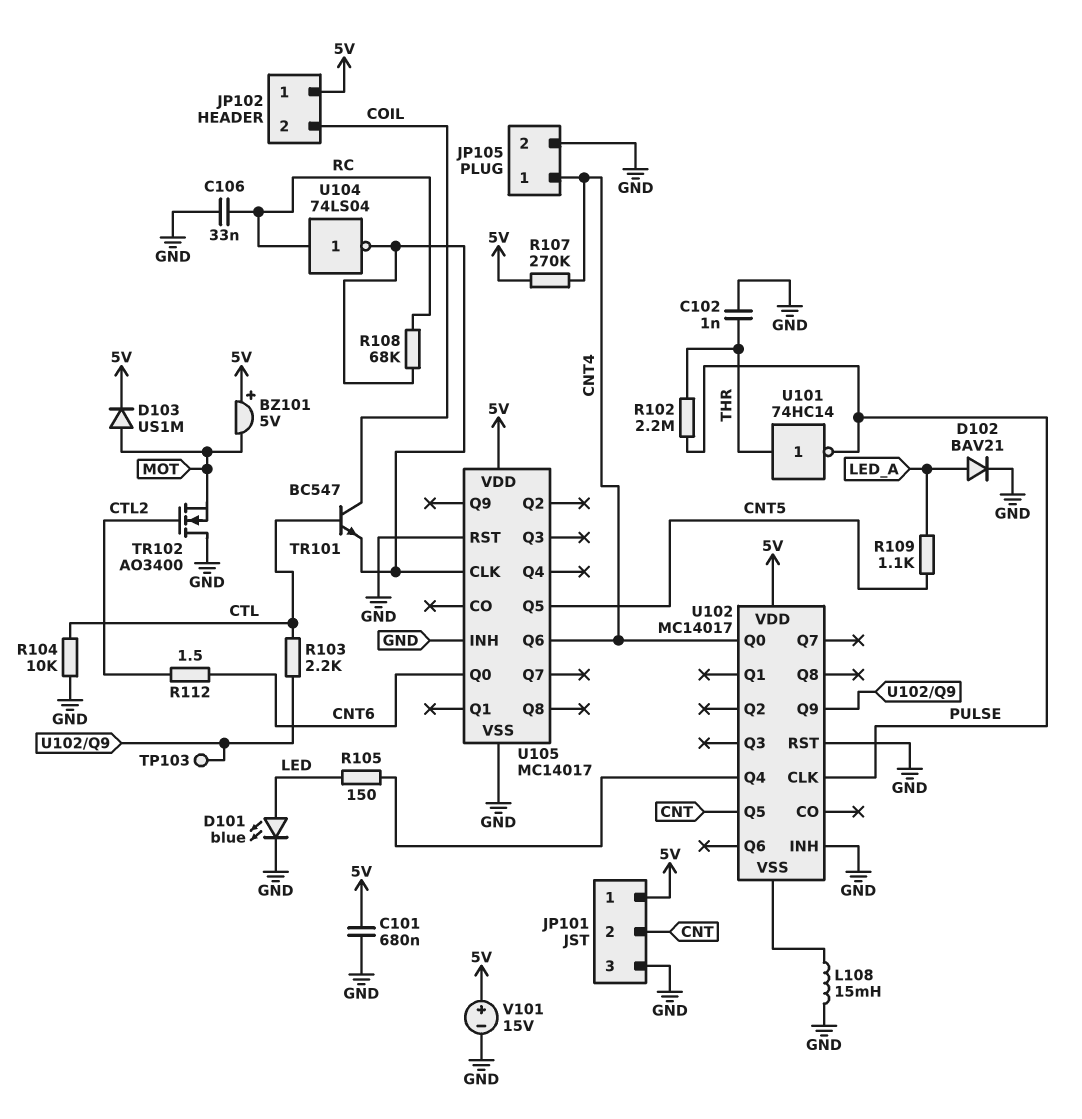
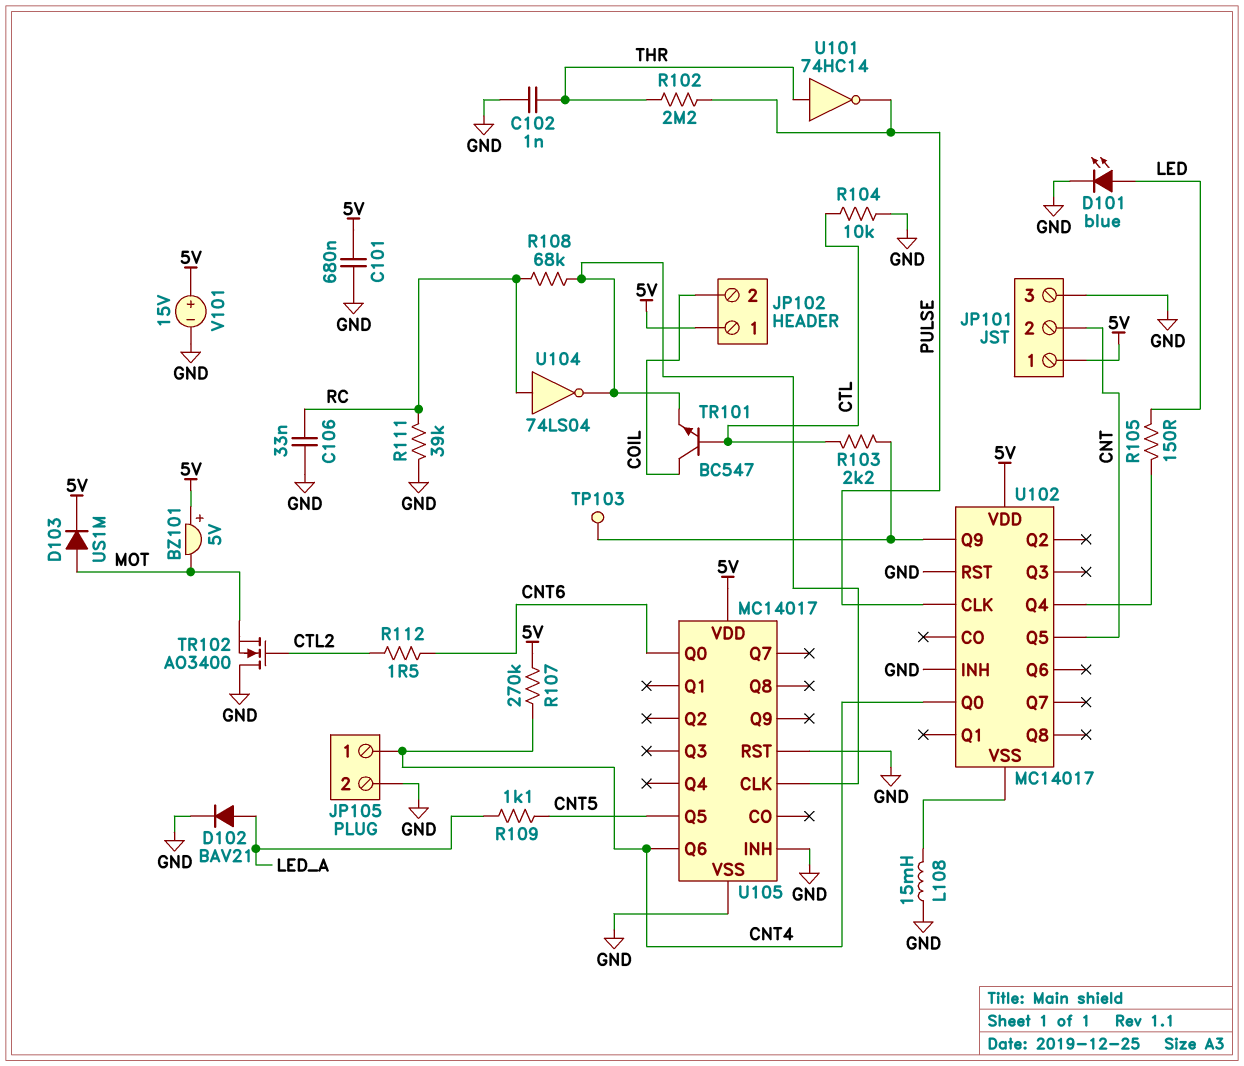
R111: none -> 39k (GND, RC)

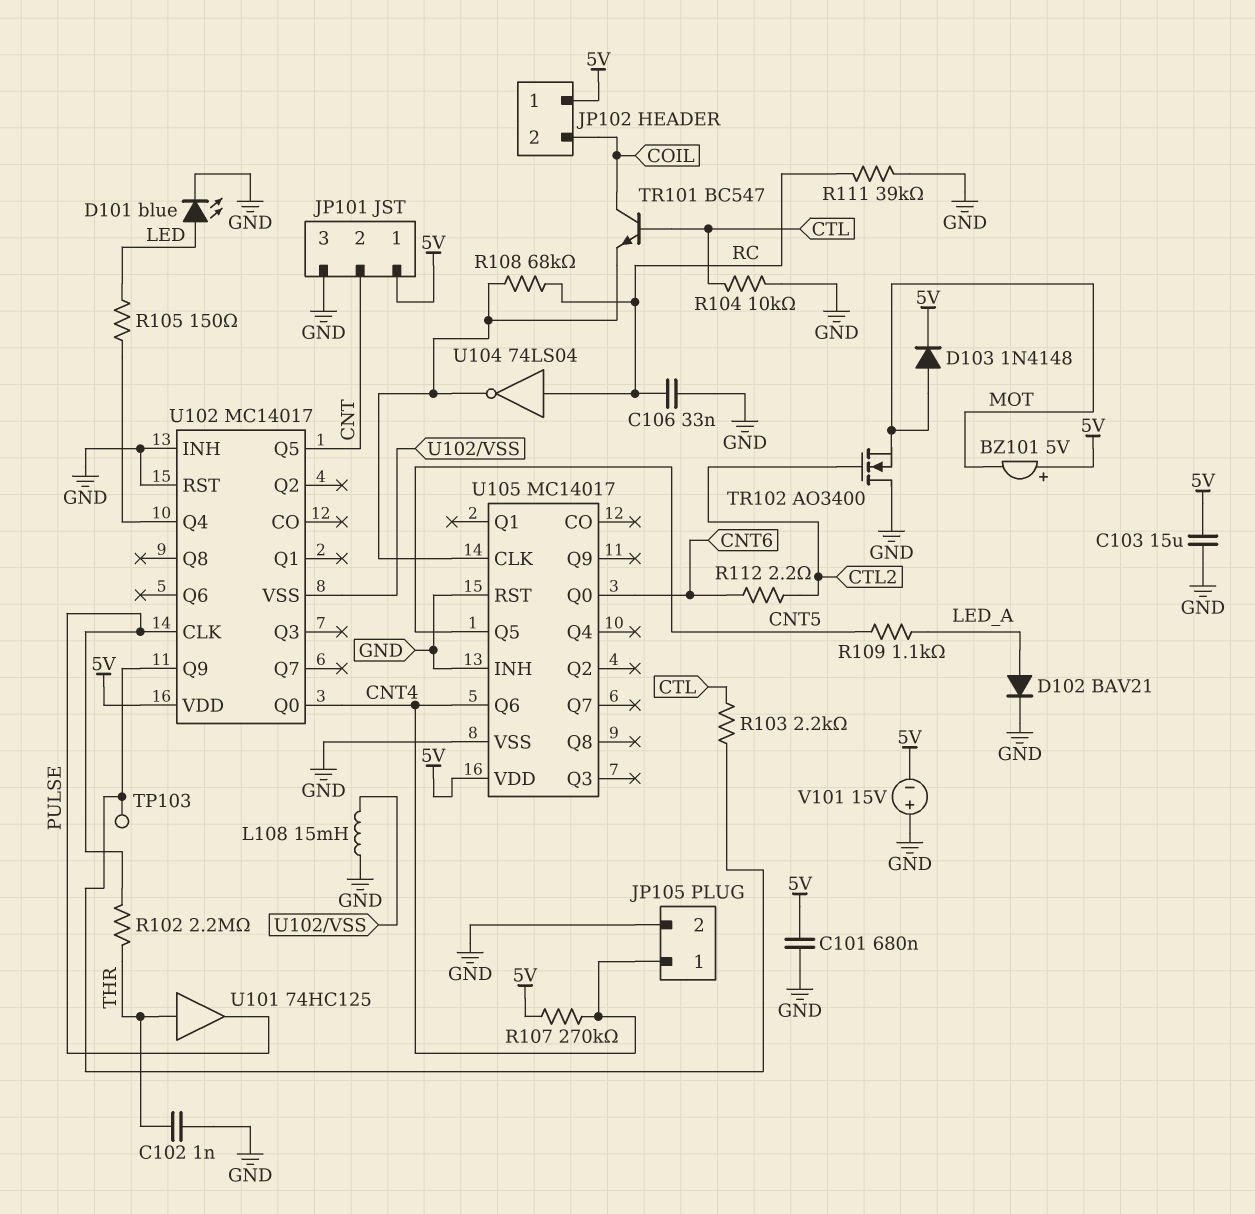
C103: none -> 15uF (5V, GND)
D103: diode US1M (A MOT, K 5V) -> diode 1N4148 (A MOT, K 5V)
R112: 1.5 (CNT6, CTL2) -> 2.2 (CNT6, CTL2)
U101: NOT 74HC14 (in THR, out PULSE) -> buffer 74HC125 (in THR, out PULSE)
V101: 15V (plus 5V, minus GND) -> 15V (plus GND, minus 5V)

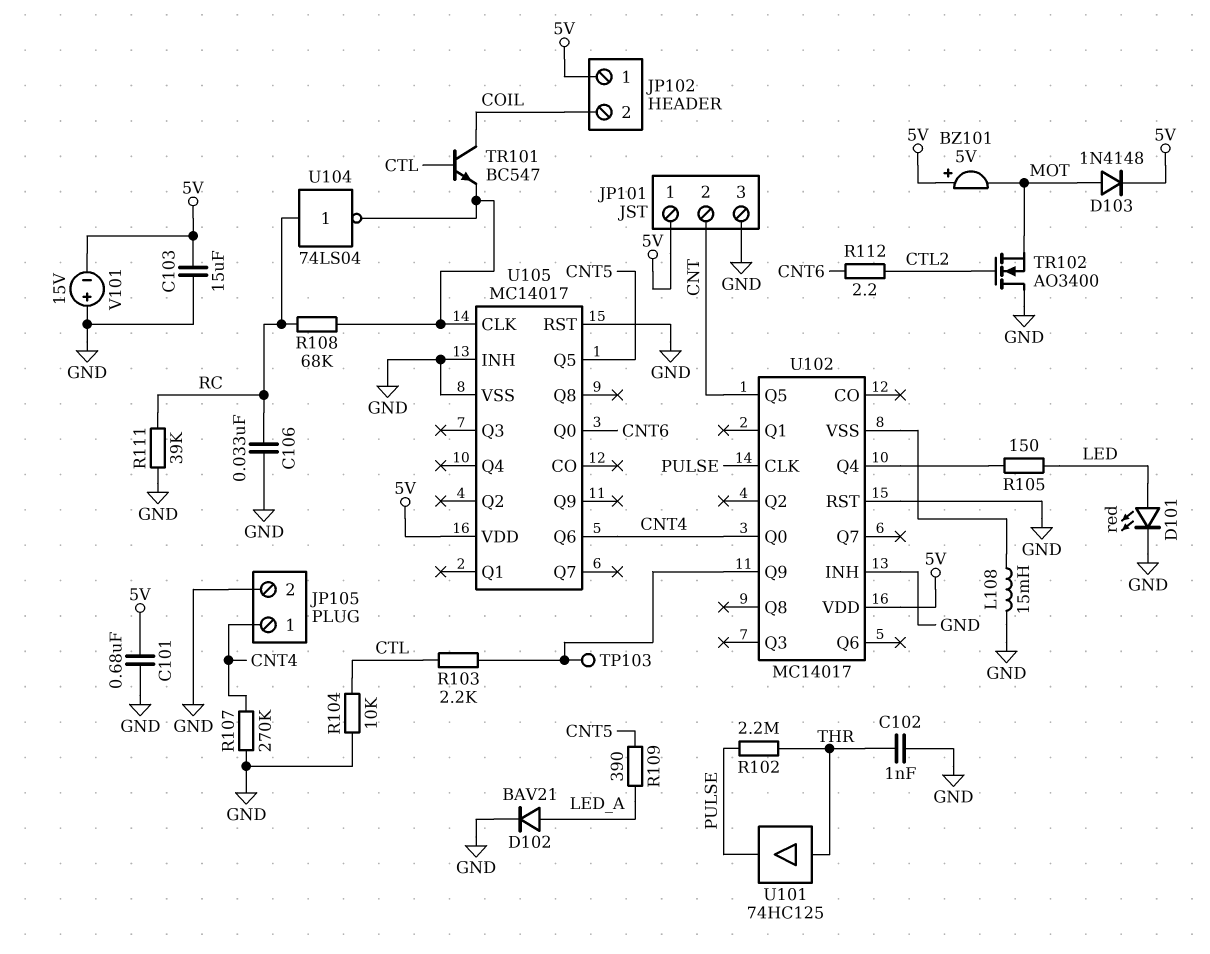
D101: LED blue (A LED, K GND) -> LED red (A LED, K GND)
R107: 270k (5V, CNT4) -> 270k (CNT4, GND)
R109: 1.1k (CNT5, LED_A) -> 390 (CNT5, LED_A)

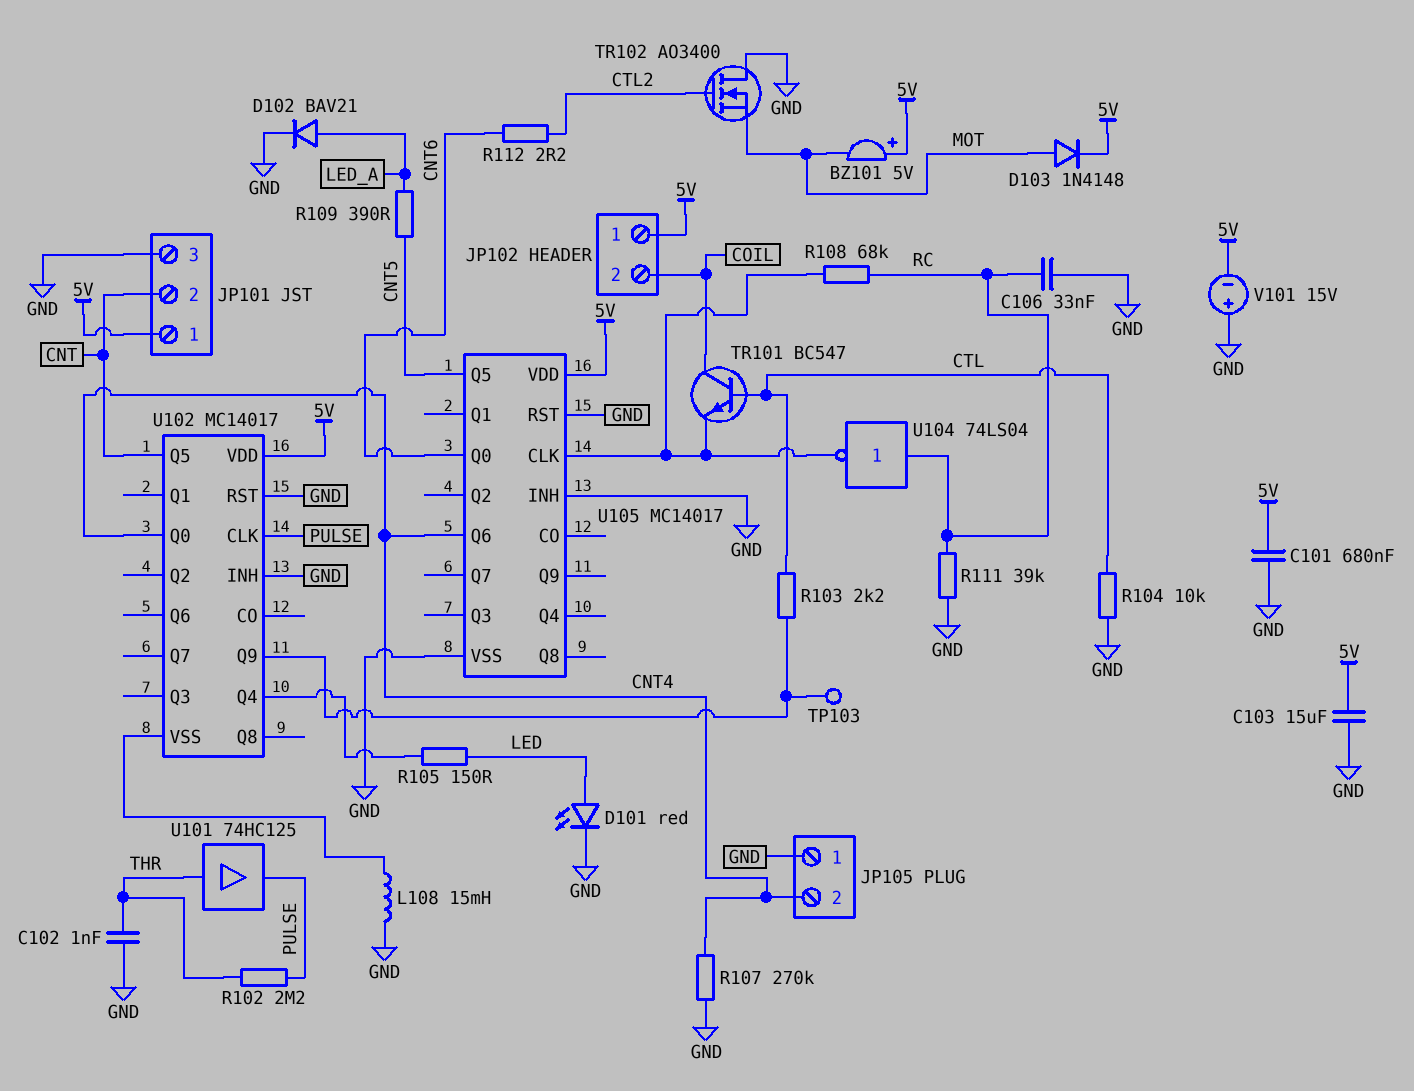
JP105 pin 1: CNT4 -> GND
JP105 pin 2: GND -> CNT4

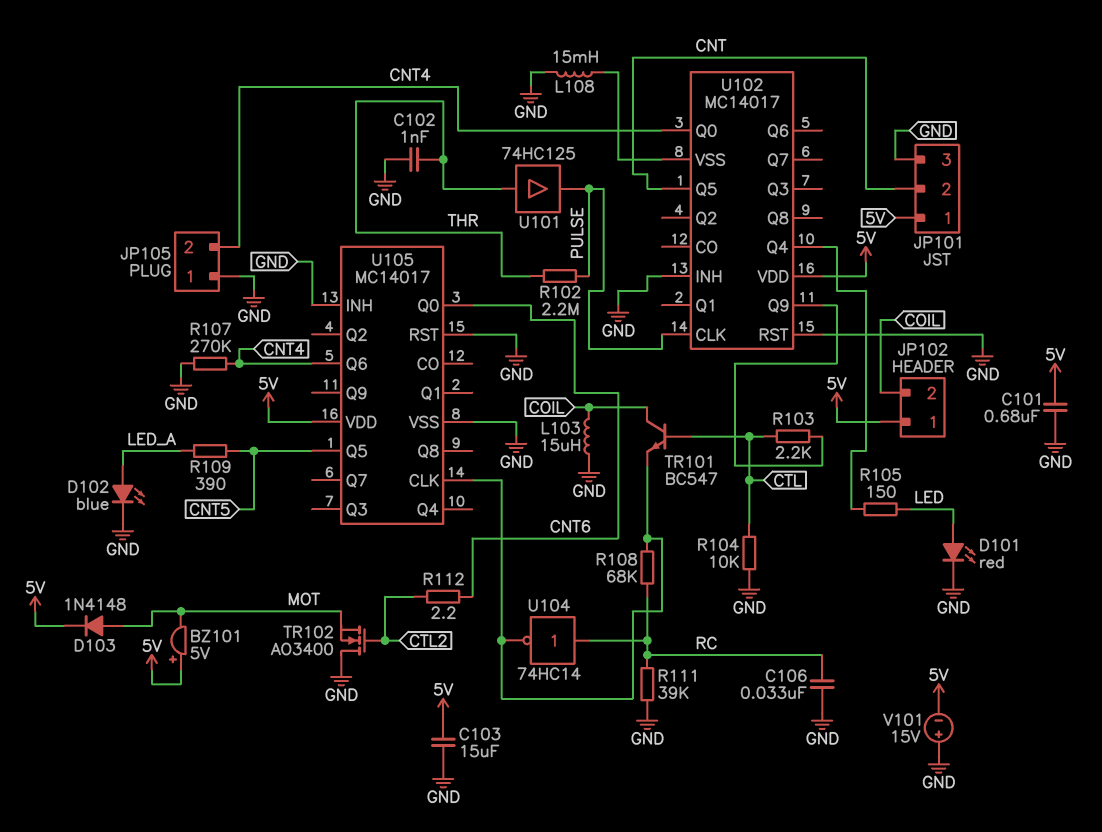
D102: diode BAV21 (A LED_A, K GND) -> LED blue (A LED_A, K GND)
L103: none -> 15uH (COIL, GND)
TP103: test point (U102/Q9) -> none
U104: NOT 74LS04 (in RC, out U105/CLK) -> NOT 74HC14 (in RC, out U105/CLK)

